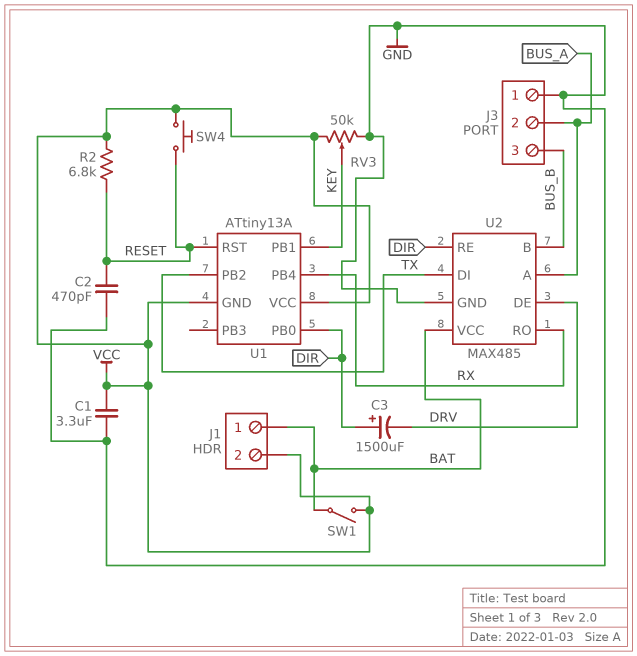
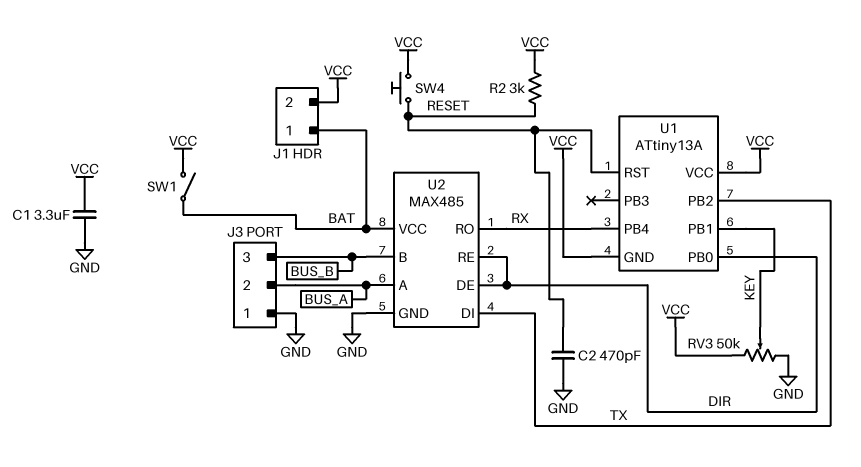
C3: 1500uF (plus DIR, minus DRV) -> none
R2: 6.8k (RESET, VCC) -> 3k (RESET, VCC)
U2 pin DE: DRV -> DIR

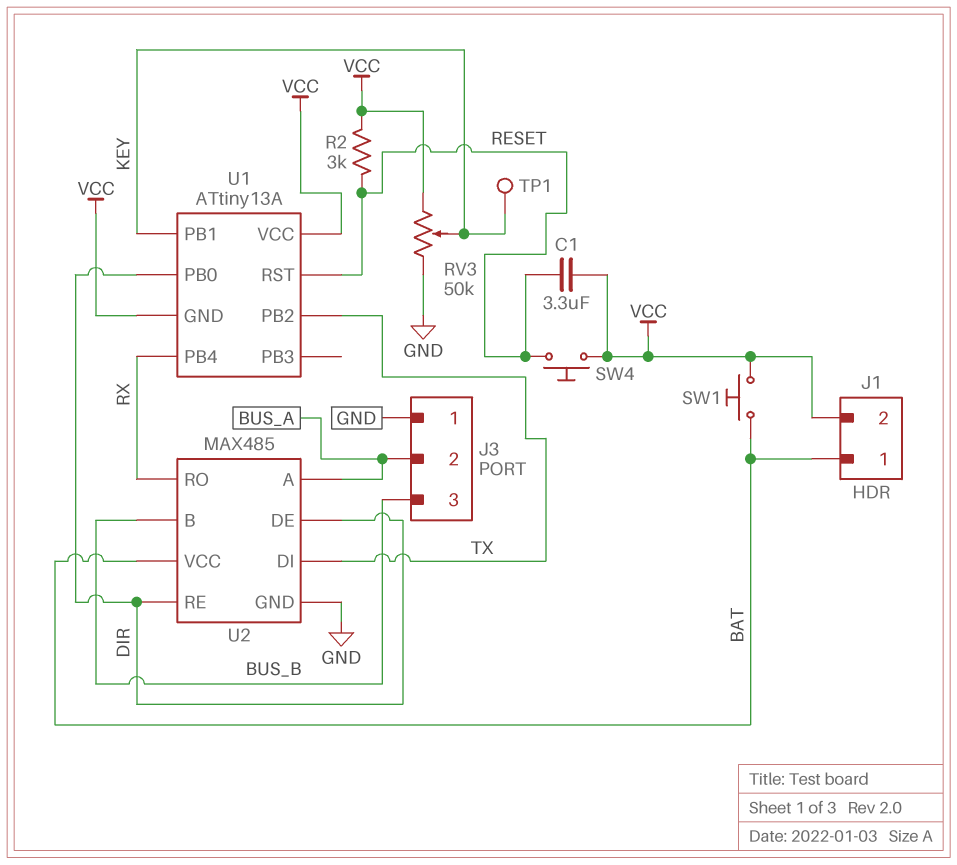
C1: 3.3uF (GND, VCC) -> 3.3uF (RESET, VCC)
C2: 470pF (GND, RESET) -> none
SW1: switch (BAT, VCC) -> button (BAT, VCC)
TP1: none -> test point (KEY)

